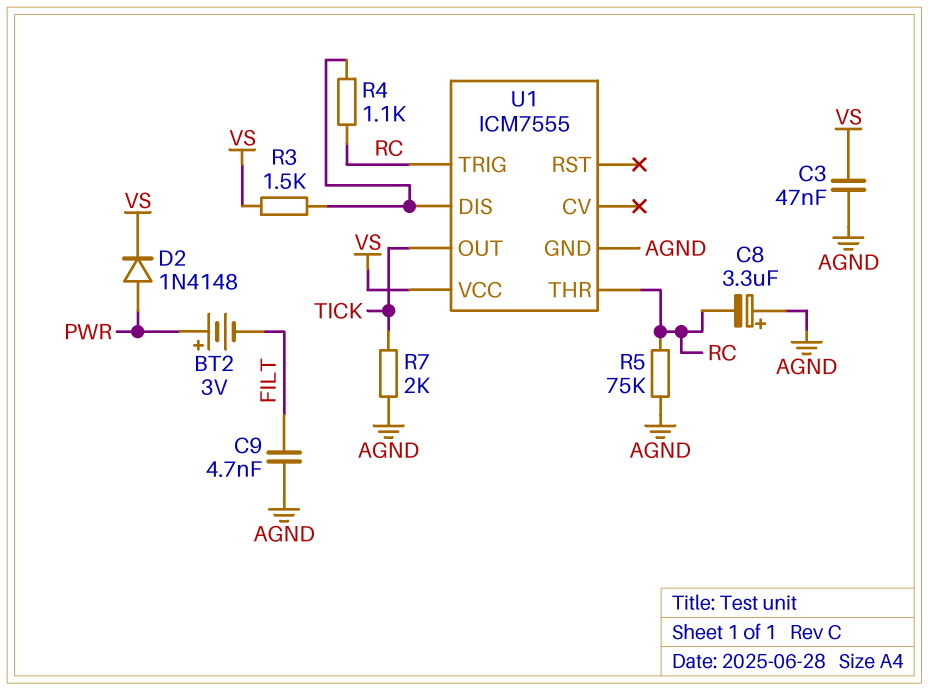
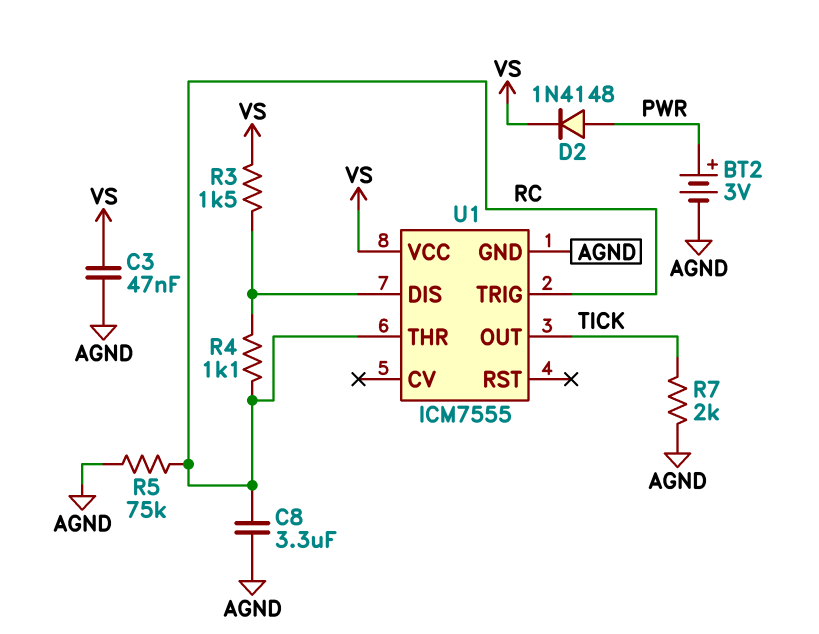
BT2: 3V (plus PWR, minus FILT) -> 3V (plus PWR, minus AGND)
C8: 3.3uF (plus AGND, minus RC) -> 3.3uF (AGND, RC)
C9: 4.7nF (AGND, FILT) -> none

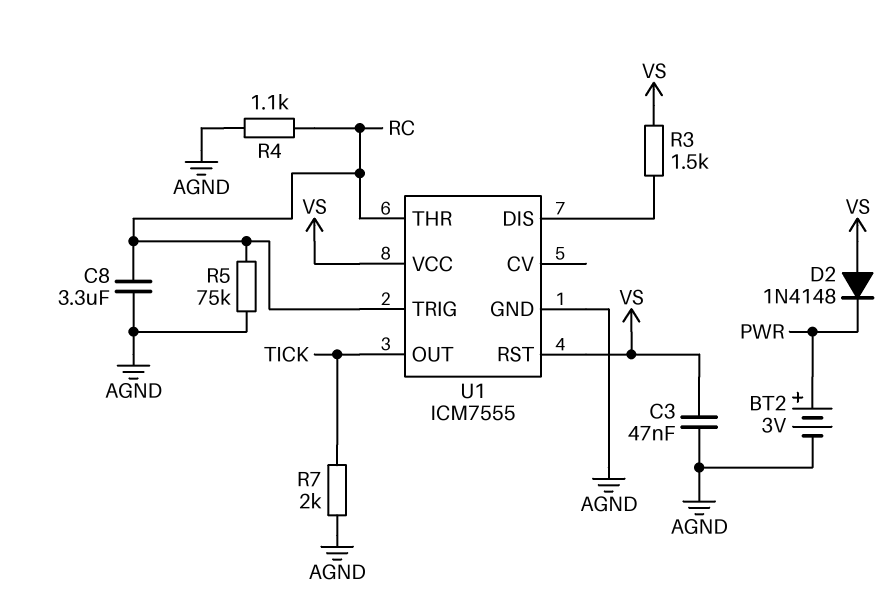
D2: diode 1N4148 (A PWR, K VS) -> diode 1N4148 (A VS, K PWR)
R4: 1.1k (RC, U1/DIS) -> 1.1k (AGND, RC)
U1 pin RST: none -> VS

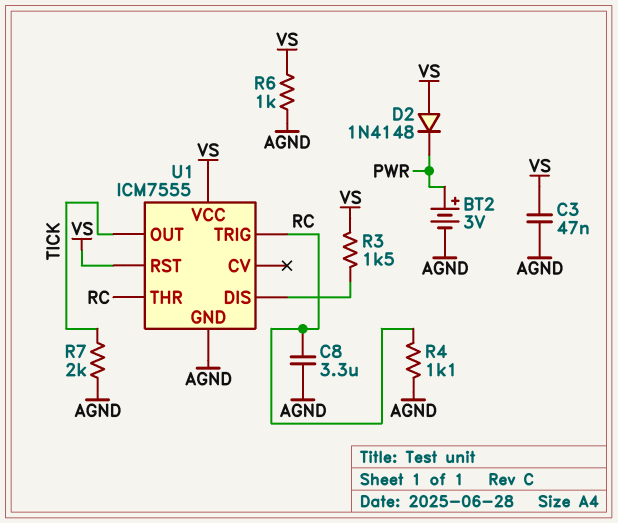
R5: 75k (AGND, RC) -> none
R6: none -> 1k (AGND, VS)

